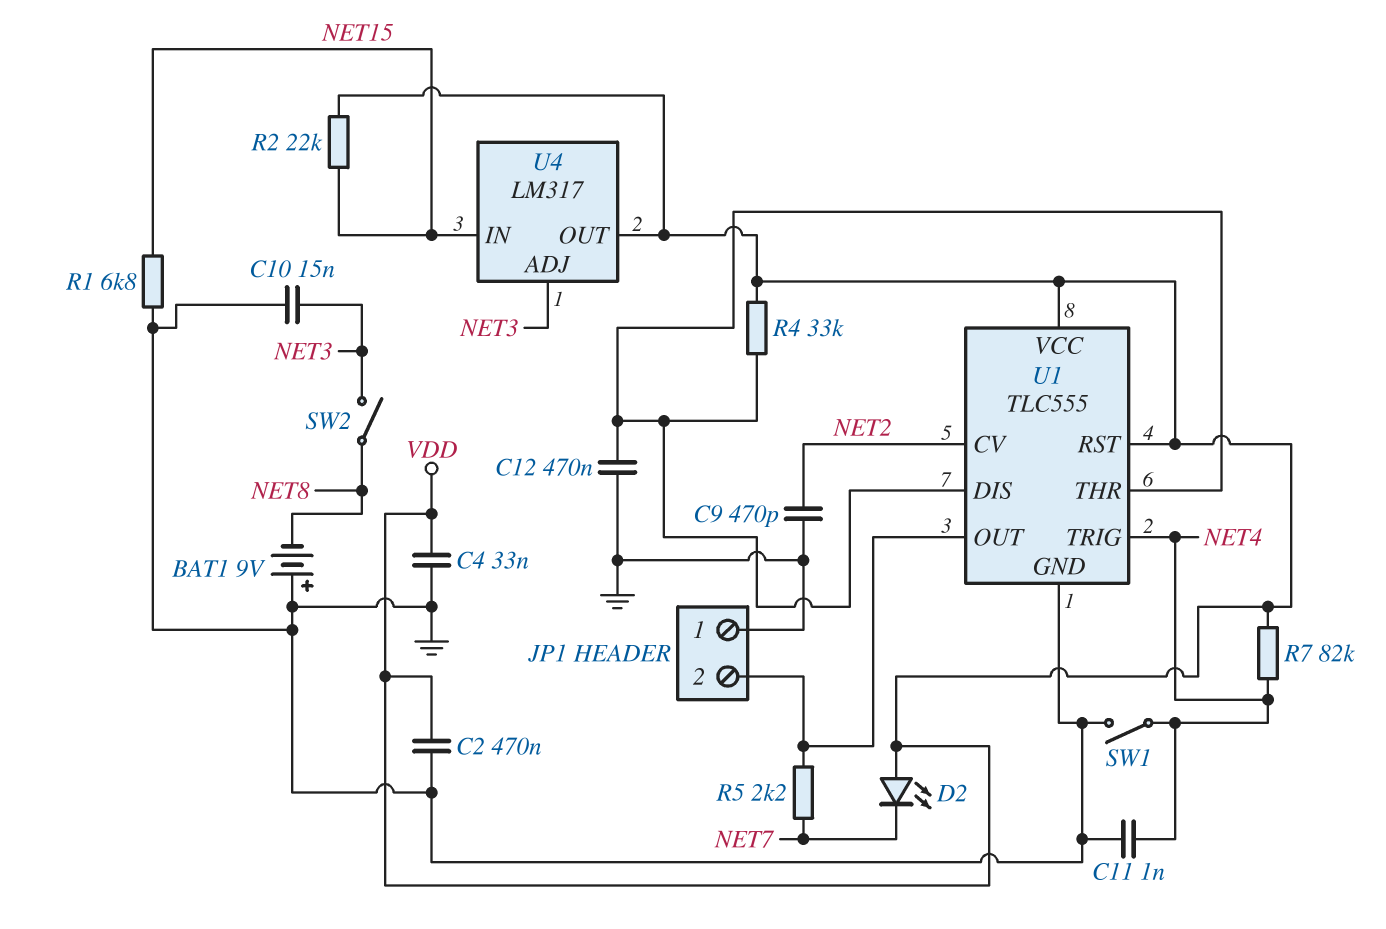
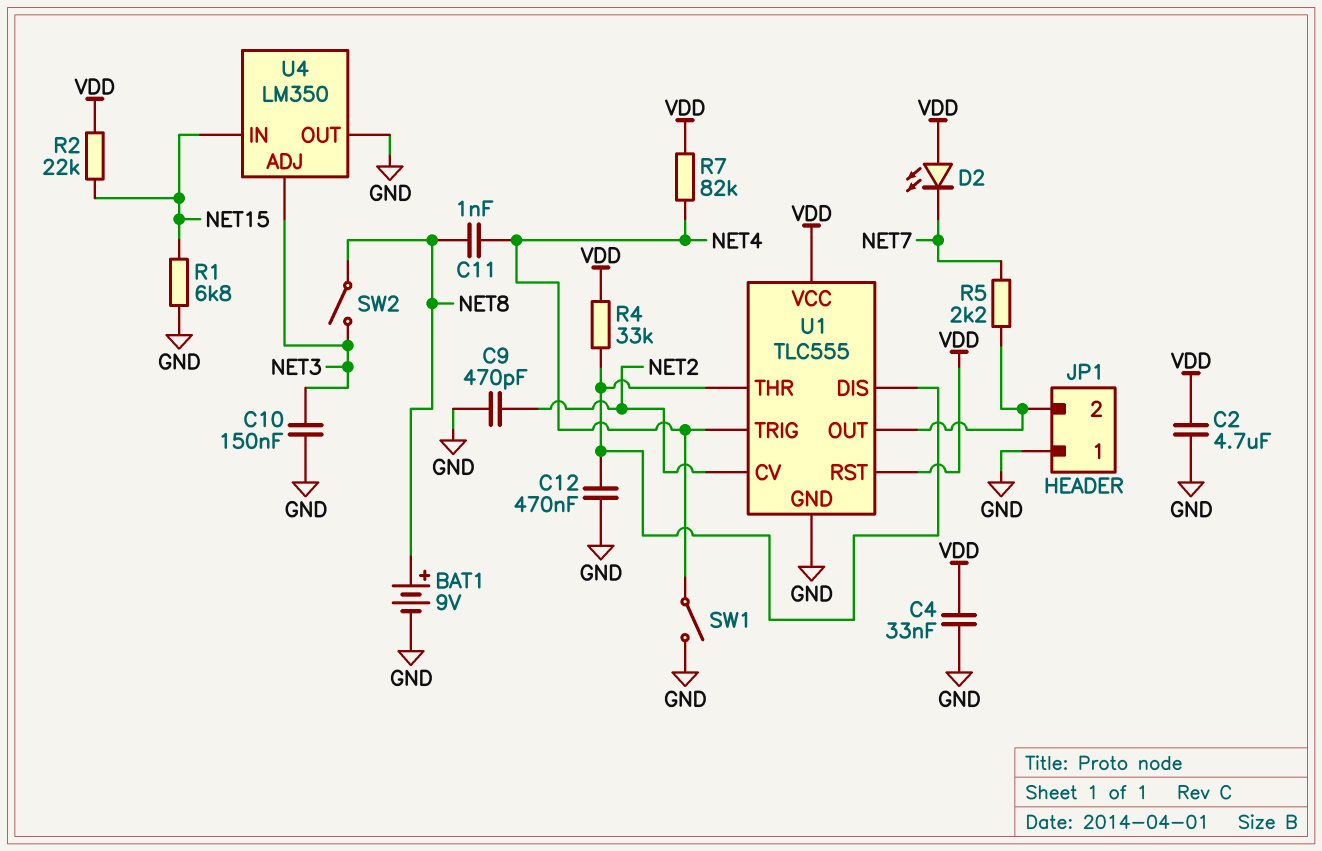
BAT1: 9V (plus GND, minus NET8) -> 9V (plus NET8, minus GND)
C2: 470nF (GND, VDD) -> 4.7uF (GND, VDD)
C10: 15nF (GND, NET3) -> 150nF (GND, NET3)
C11: 1nF (GND, NET4) -> 1nF (NET4, NET8)
U4: LM317 -> LM350
U4 pin OUT: VDD -> GND

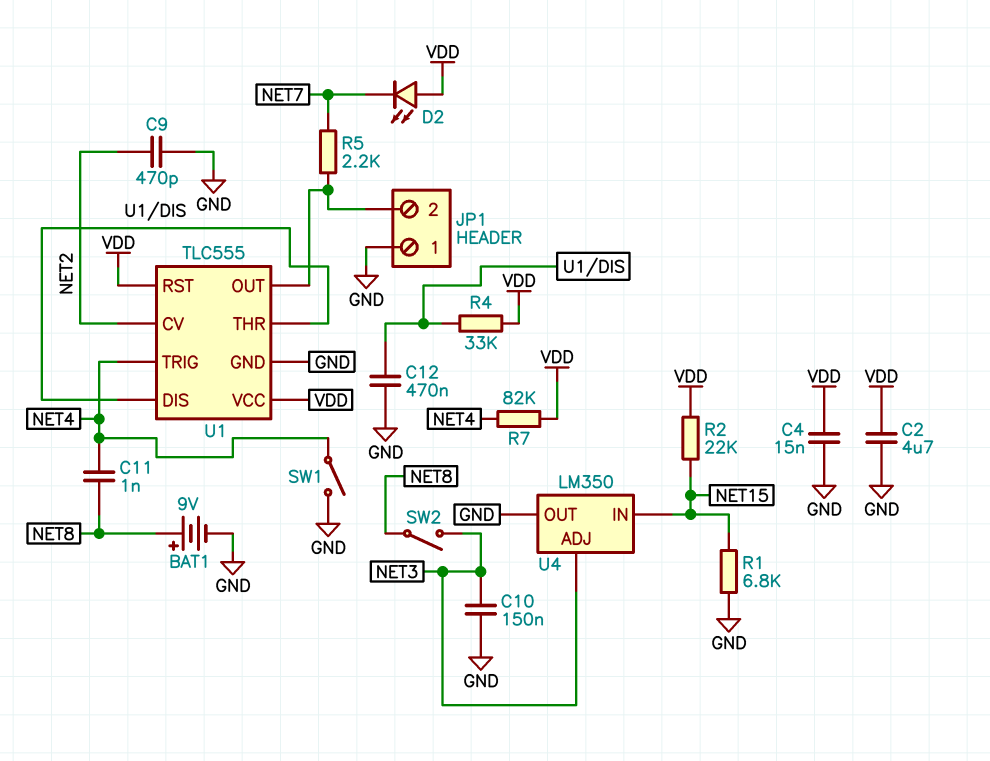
C4: 33nF (GND, VDD) -> 15nF (GND, VDD)

